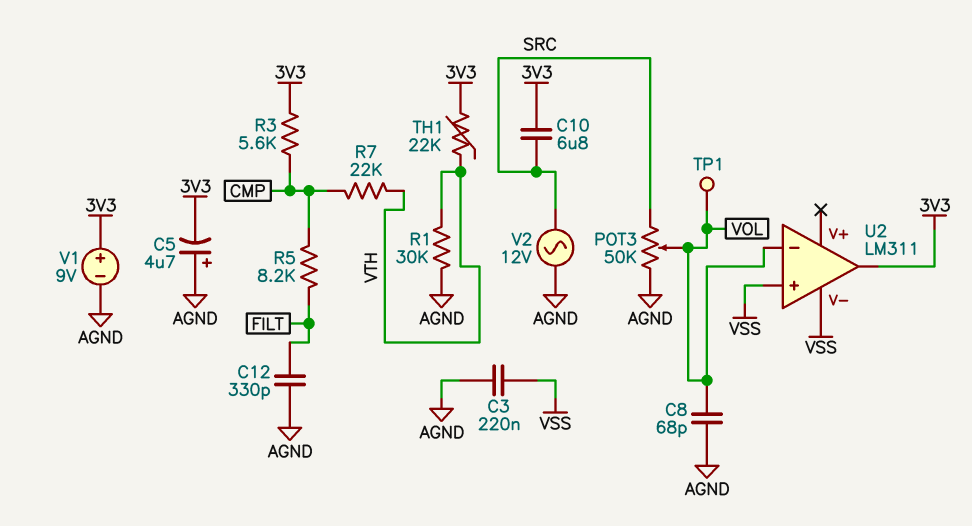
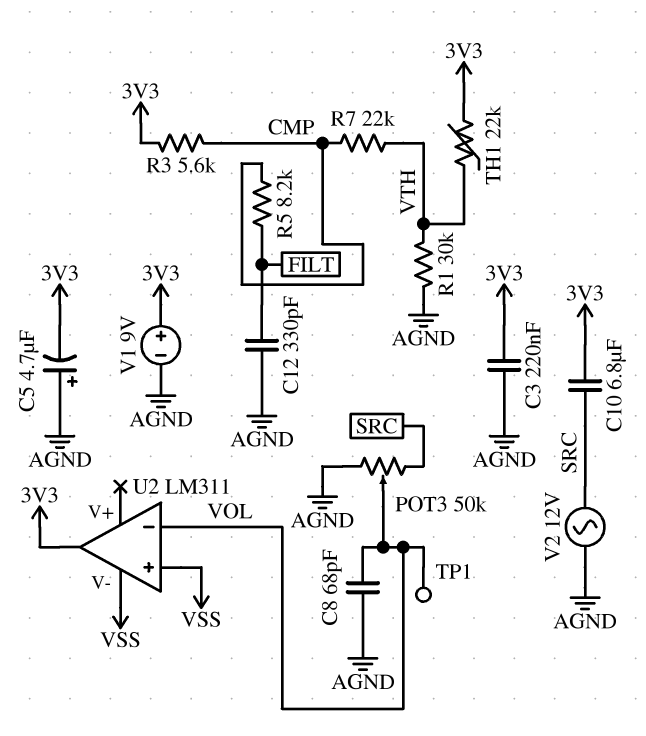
C3: 220nF (AGND, VSS) -> 220nF (3V3, AGND)

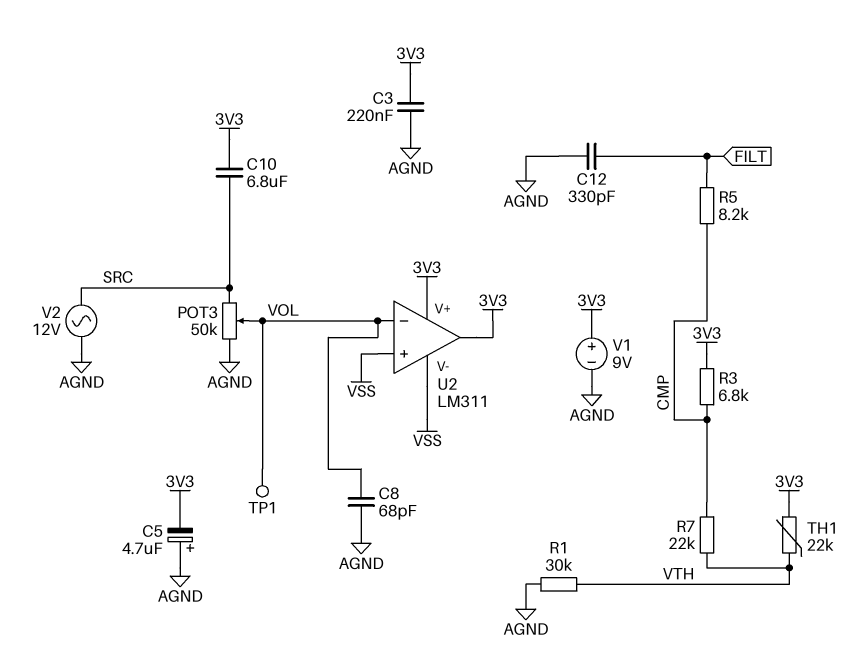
R3: 5.6k (3V3, CMP) -> 6.8k (3V3, CMP)
U2 pin V+: none -> 3V3

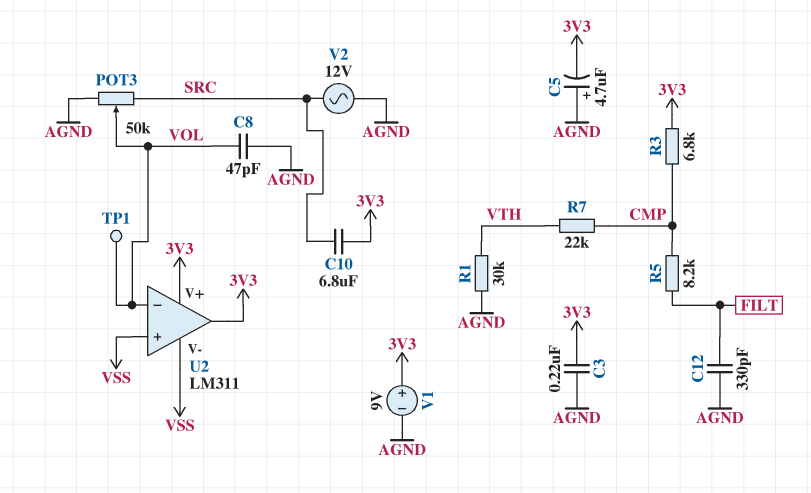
C8: 68pF (AGND, VOL) -> 47pF (AGND, VOL)
TH1: 22k (3V3, VTH) -> none

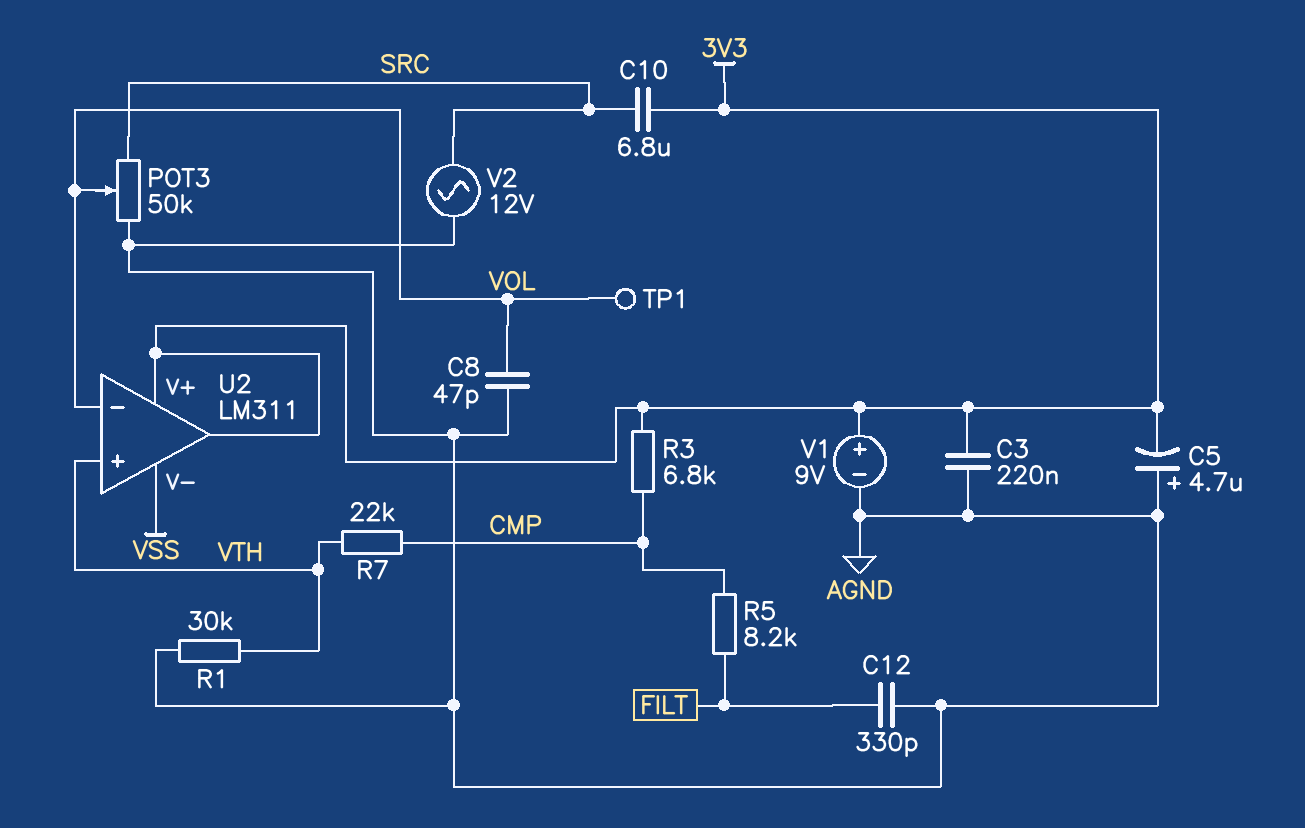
U2 pin in+: VSS -> VTH

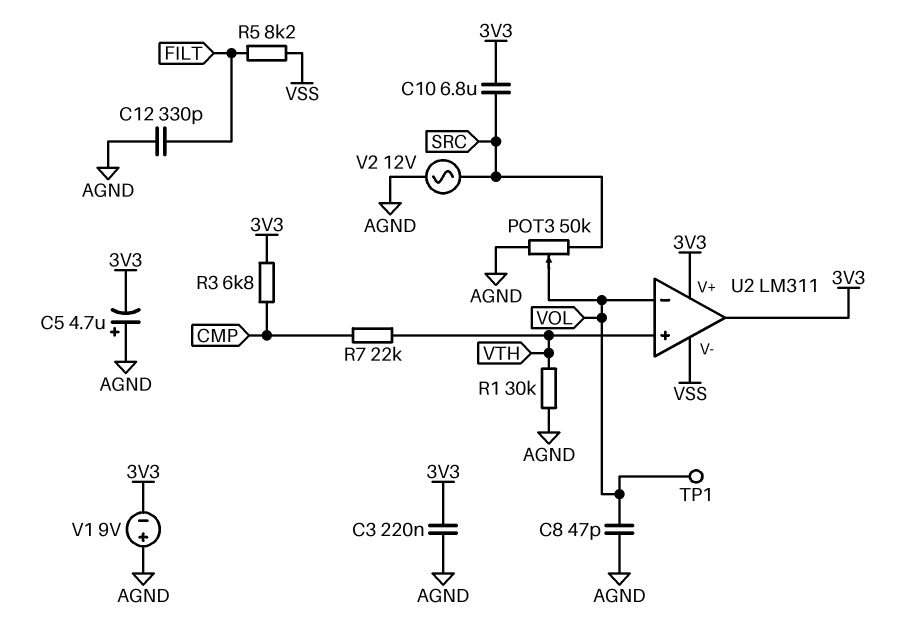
R5: 8.2k (CMP, FILT) -> 8.2k (FILT, VSS)
V1: 9V (plus 3V3, minus AGND) -> 9V (plus AGND, minus 3V3)

